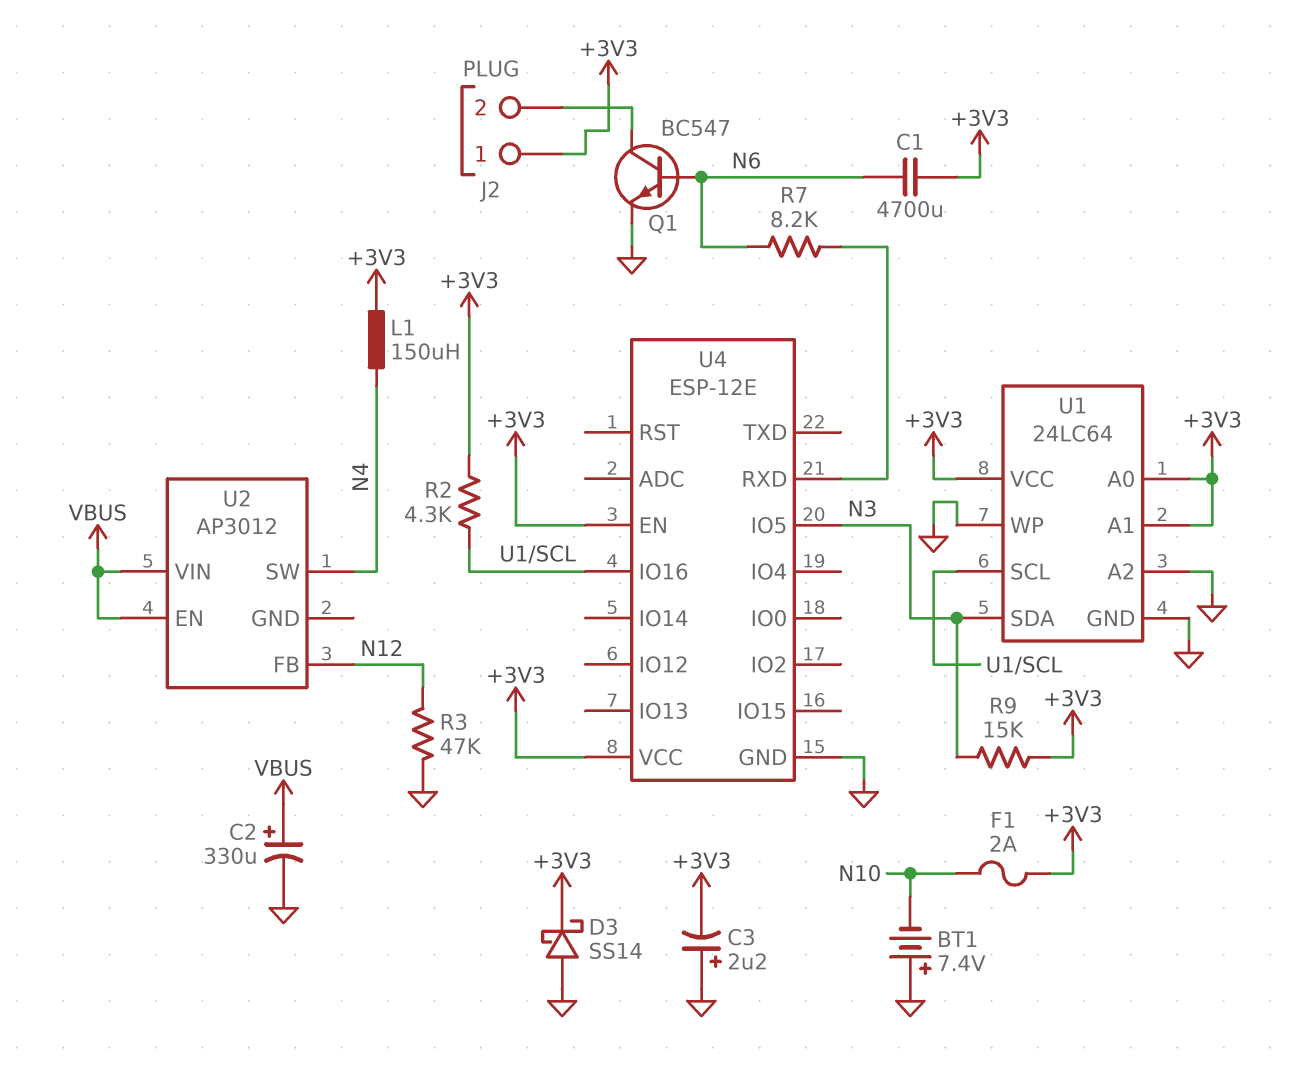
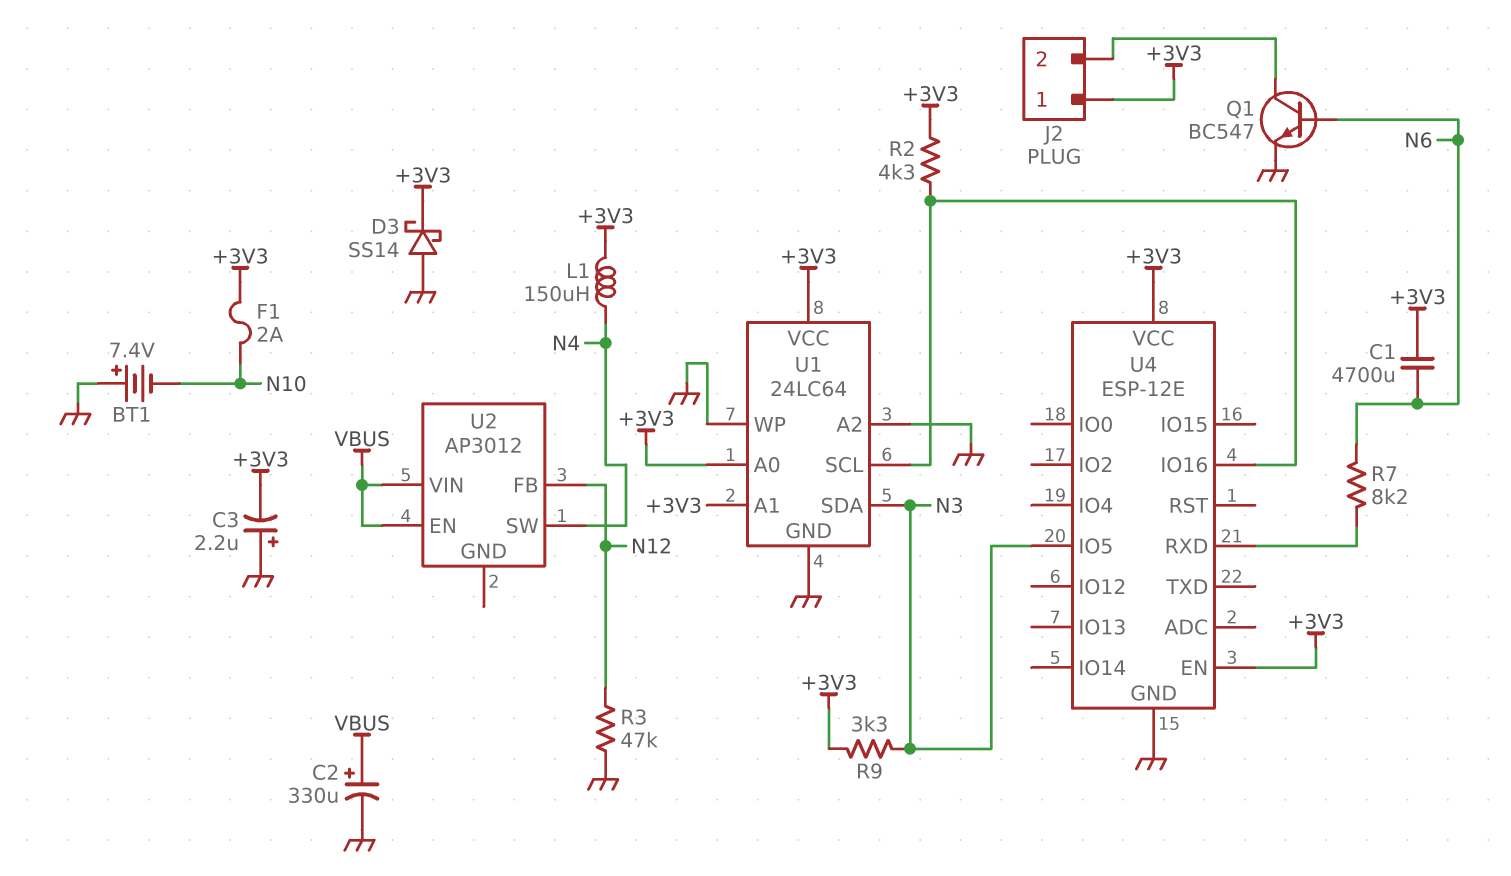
R9: 15k (+3V3, N3) -> 3.3k (+3V3, N3)

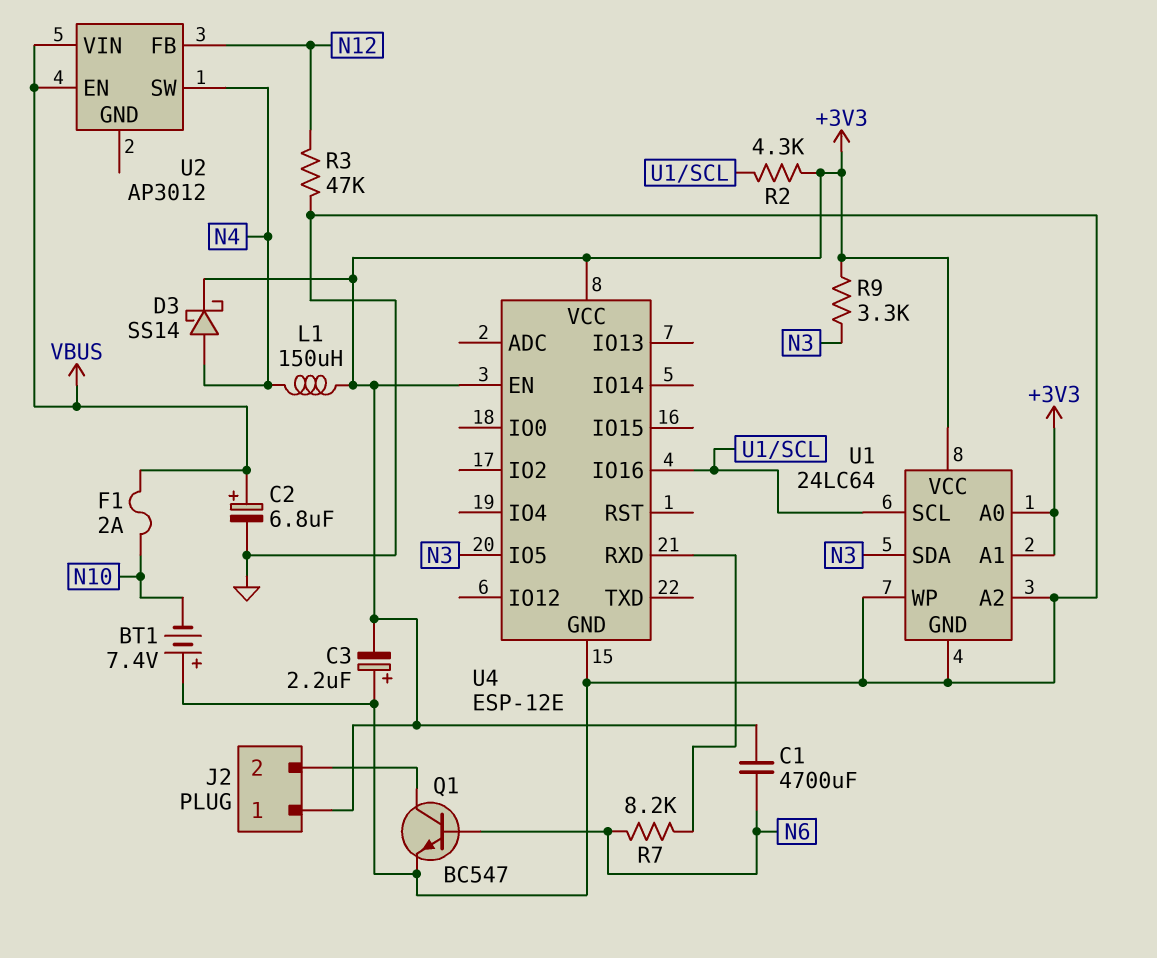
C2: 330uF (plus VBUS, minus GND) -> 6.8uF (plus VBUS, minus GND)
D3: schottky SS14 (A GND, K +3V3) -> schottky SS14 (A N4, K +3V3)
F1: 2A (+3V3, N10) -> 2A (N10, VBUS)

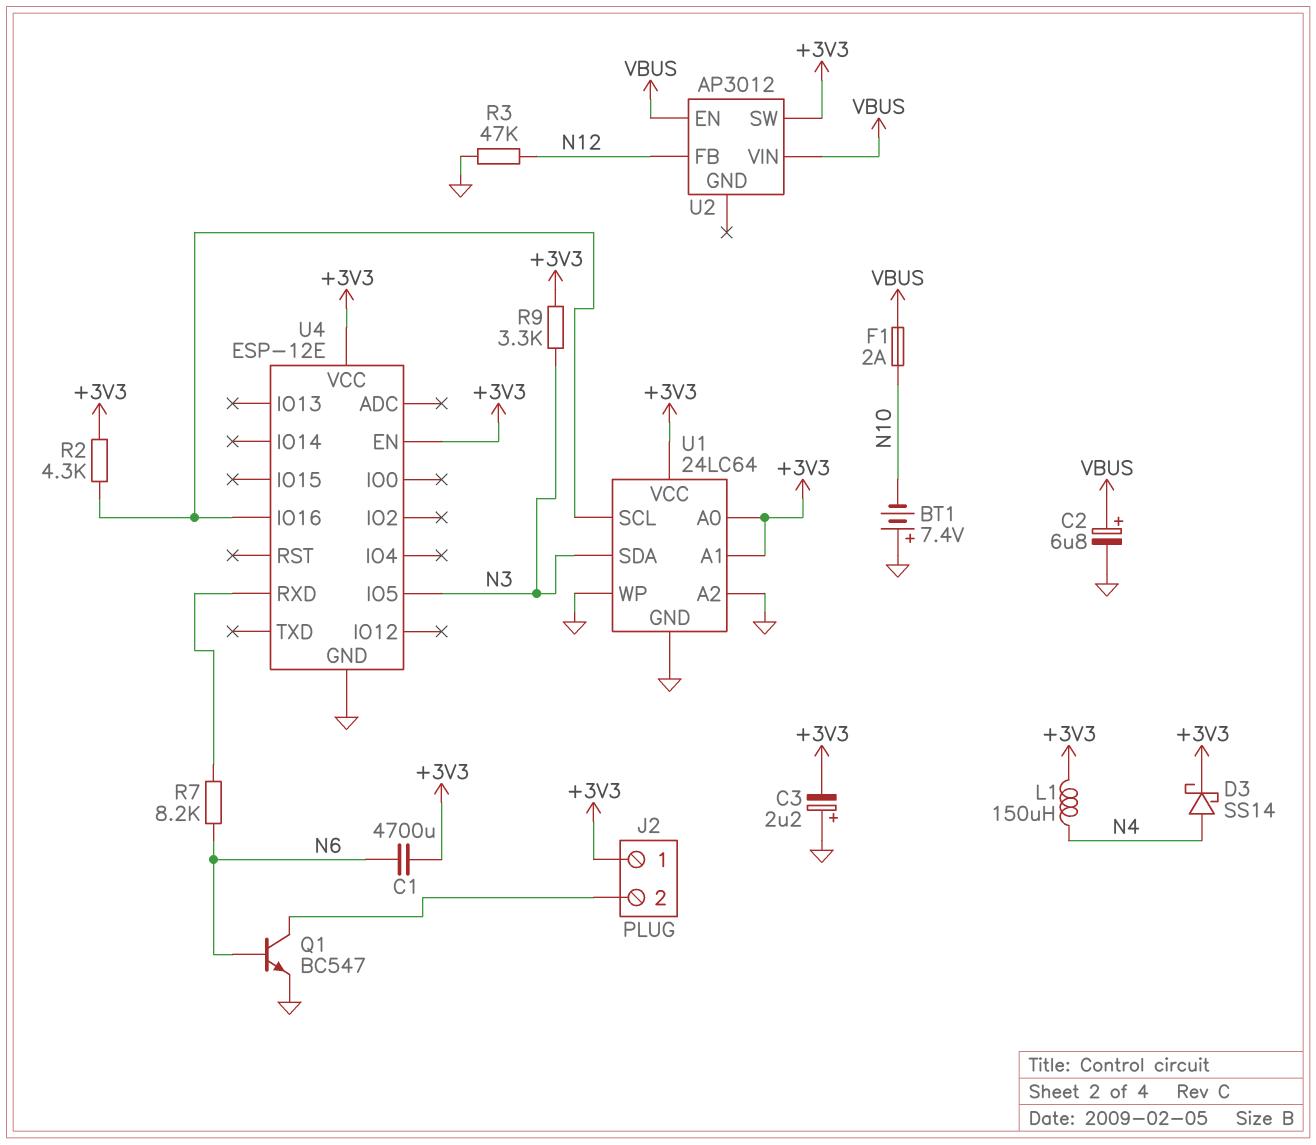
U2 pin SW: N4 -> +3V3

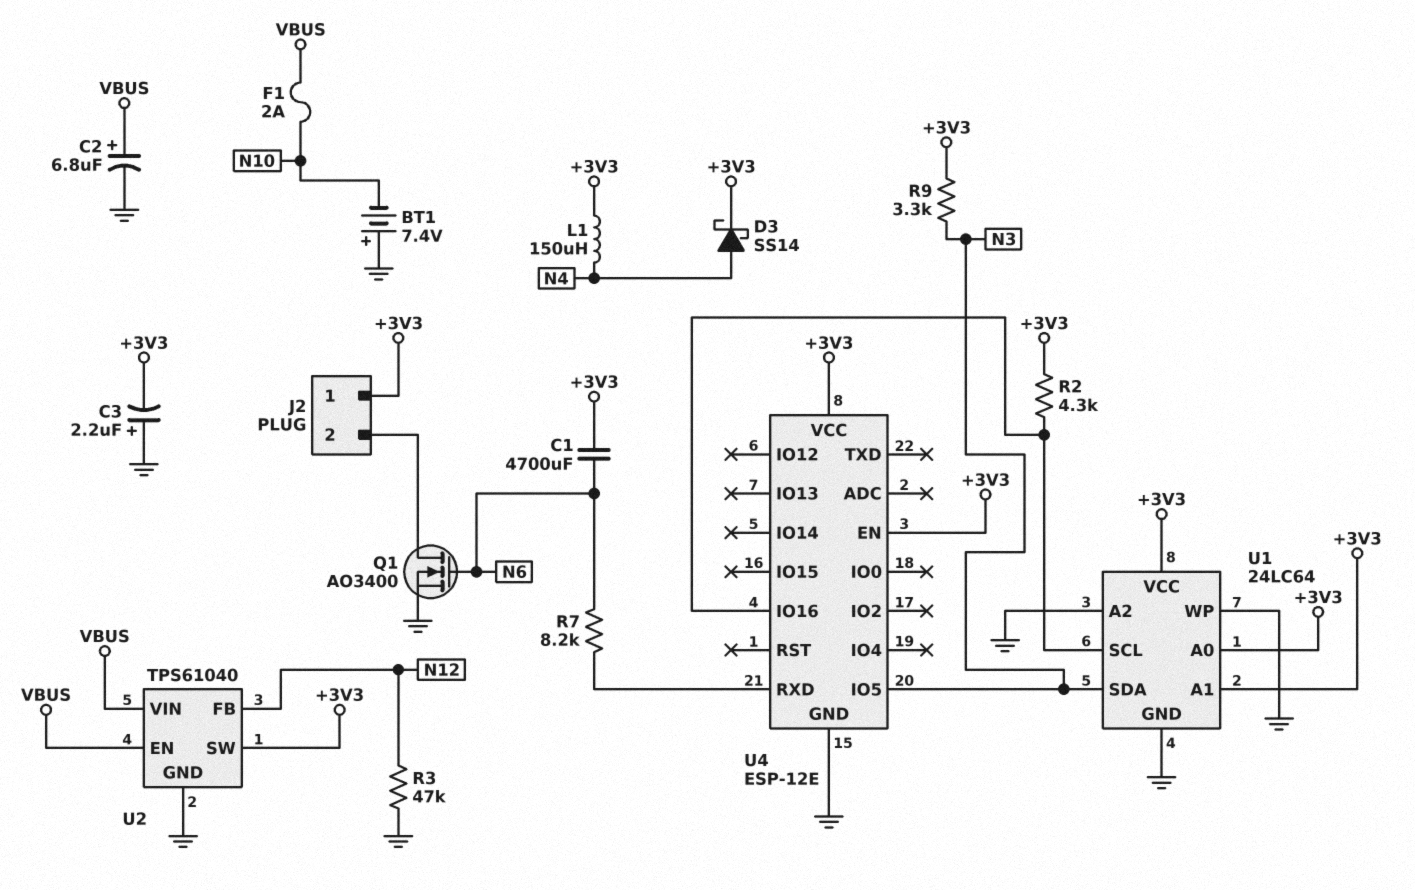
Q1: NPN BC547 (B N6, C J2/2, E GND) -> NMOS AO3400 (G N6, D J2/2, S GND)
U2: AP3012 -> TPS61040
U2 pin GND: none -> GND

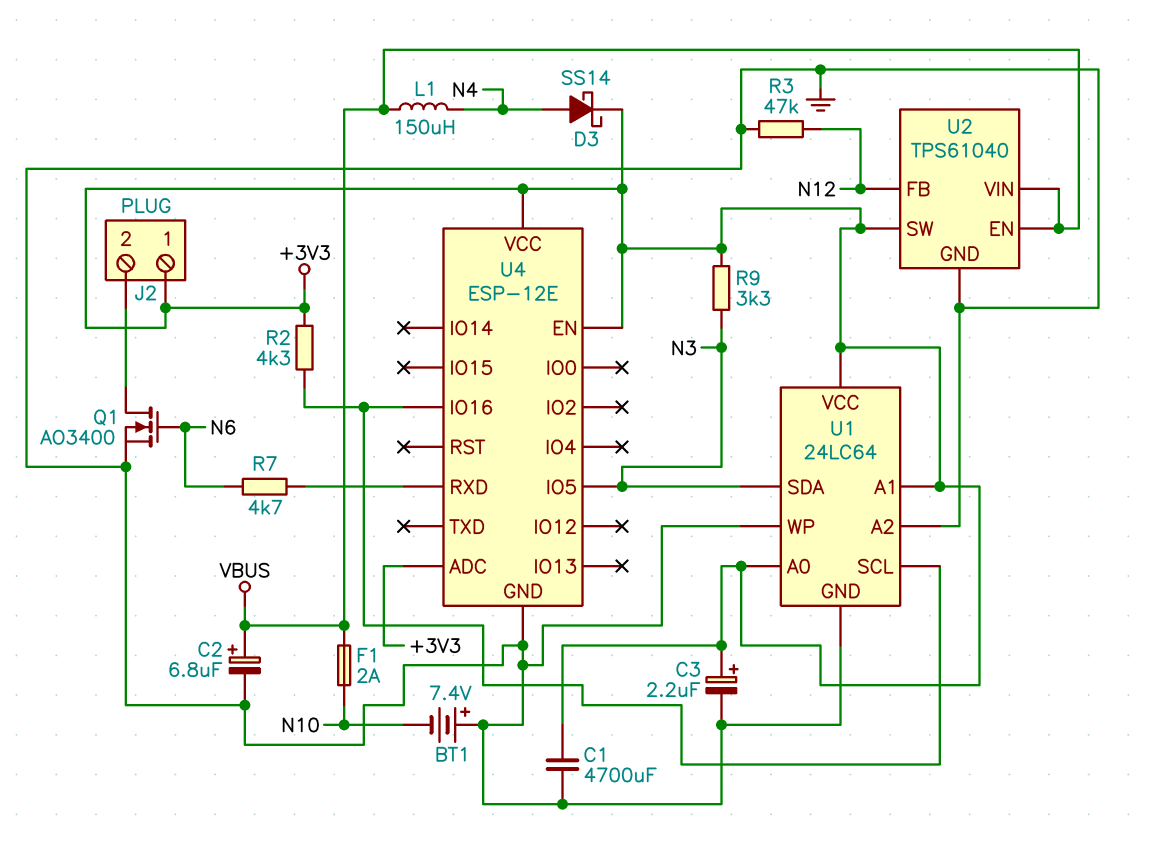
C1: 4700uF (+3V3, N6) -> 4700uF (+3V3, GND)
C3: 2.2uF (plus GND, minus +3V3) -> 2.2uF (plus +3V3, minus GND)
L1: 150uH (+3V3, N4) -> 150uH (N4, VBUS)
R7: 8.2k (N6, U4/RXD) -> 4.7k (N6, U4/RXD)
U4 pin ADC: none -> +3V3

